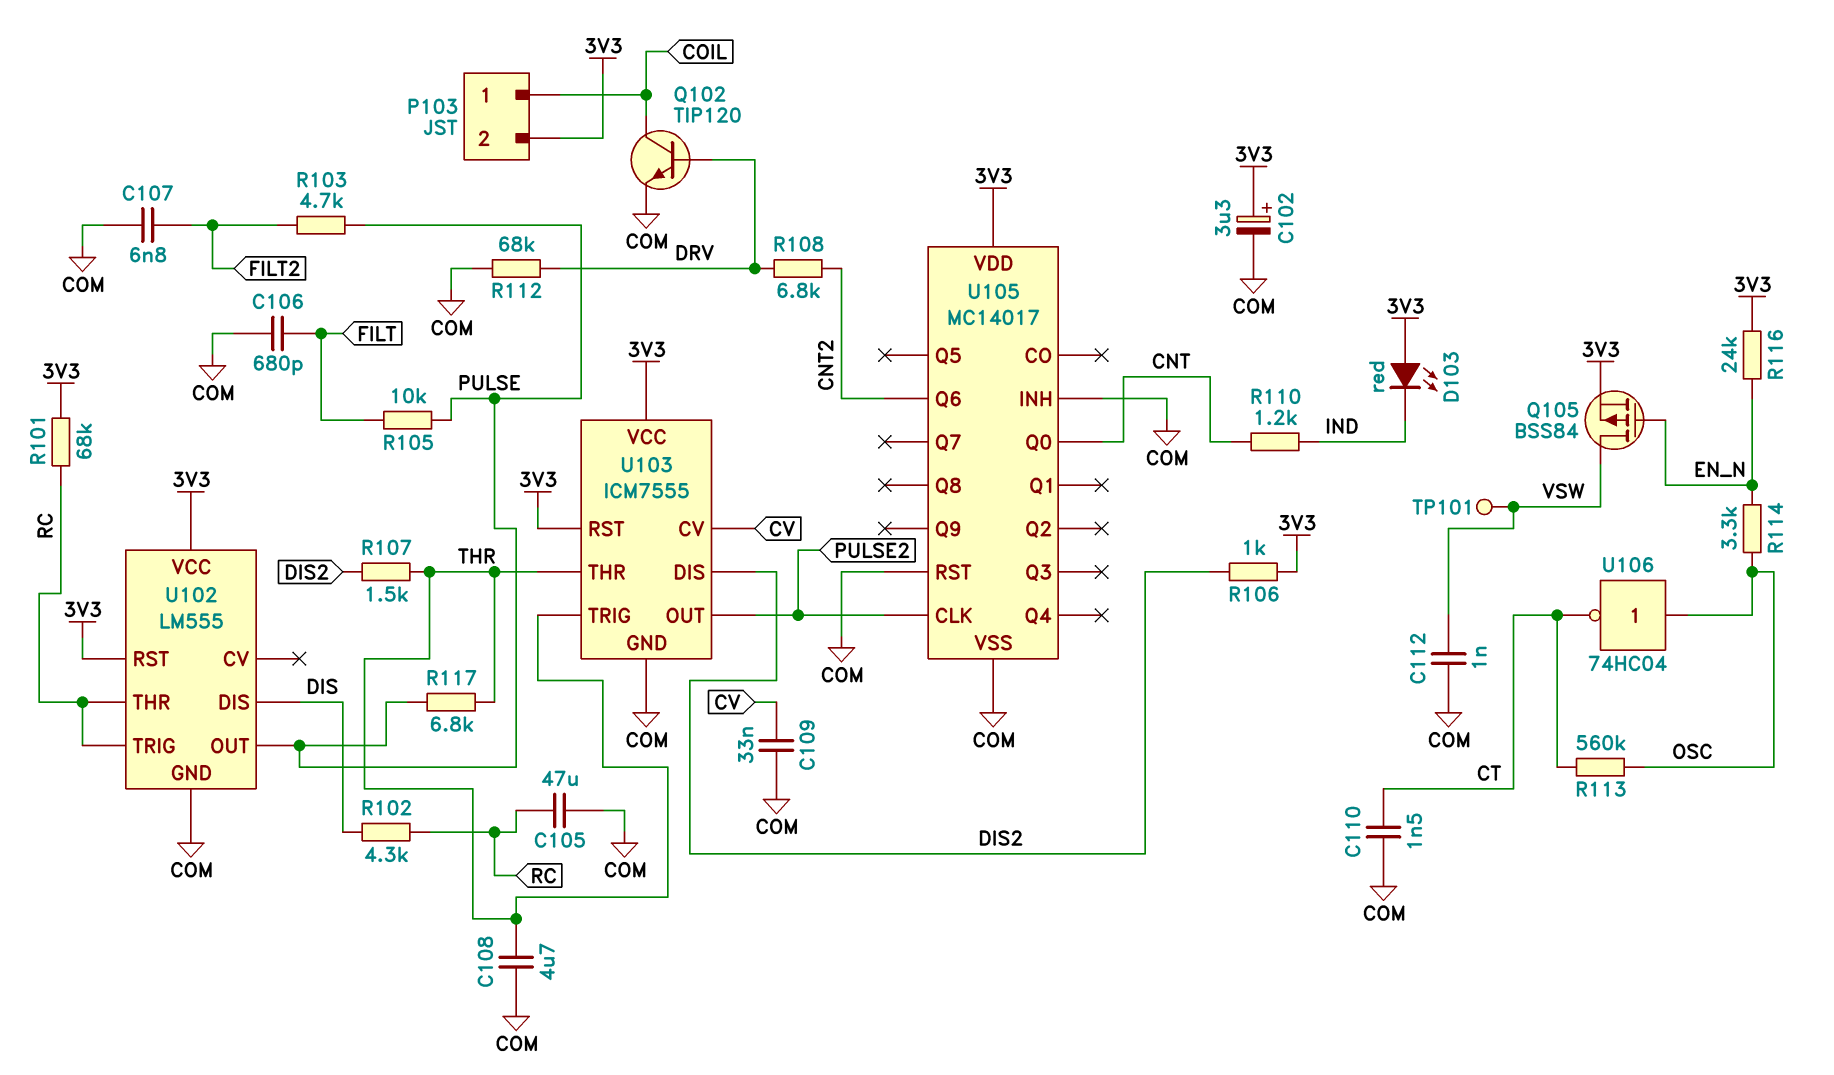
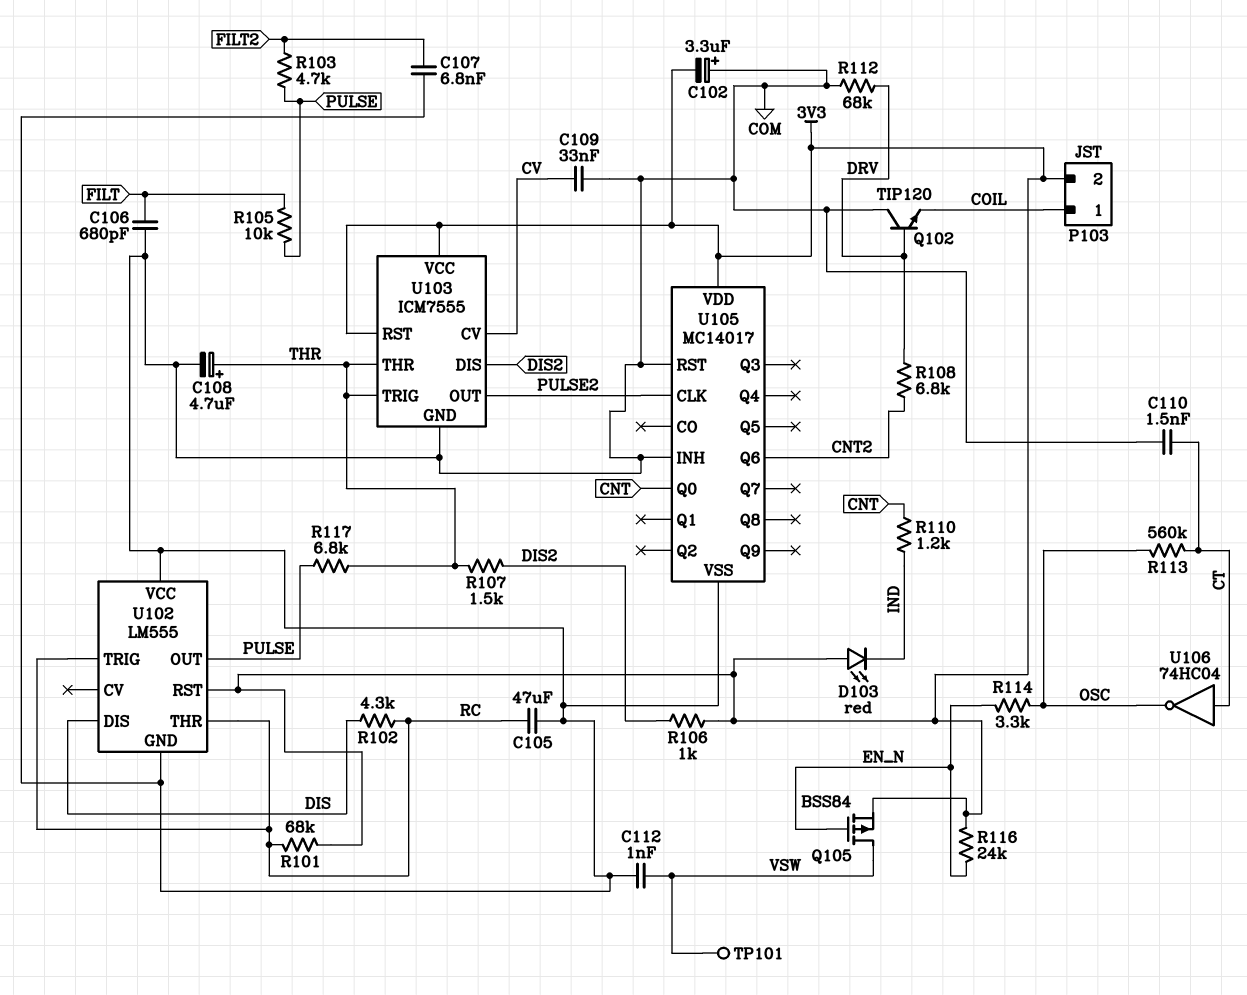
C102: 3.3uF (plus 3V3, minus COM) -> 3.3uF (plus COM, minus 3V3)
C108: 4.7uF (COM, THR) -> 4.7uF (plus THR, minus COM)
Q102: NPN TIP120 (B DRV, C COIL, E COM) -> NPN TIP120 (B DRV, C COM, E COIL)
U102 pin VCC: 3V3 -> COM
U106: NOT 74HC04 (in OSC, out CT) -> NOT 74HC04 (in CT, out OSC)

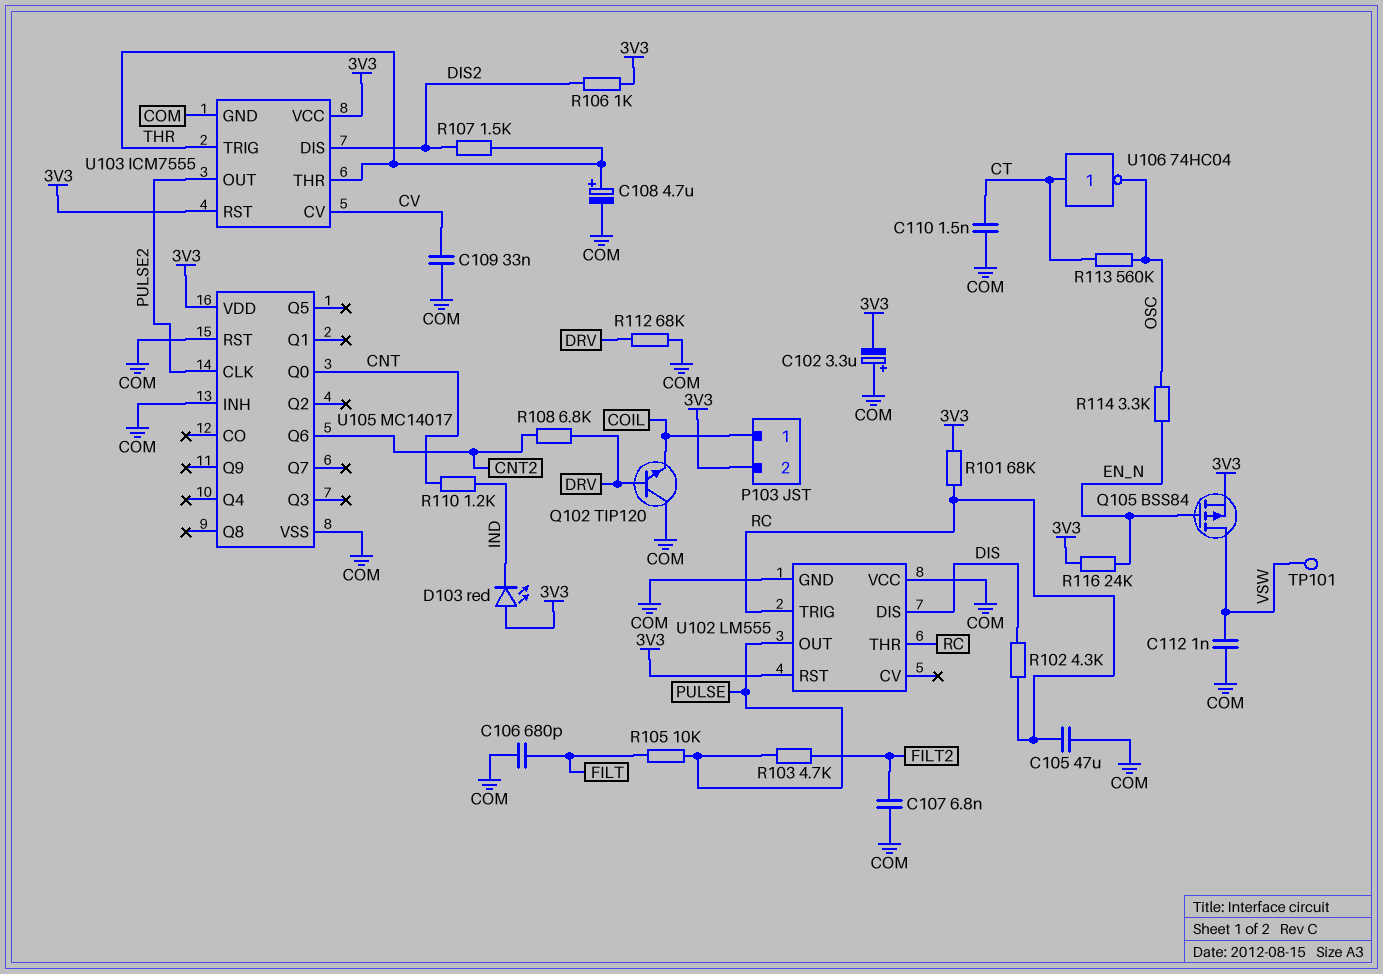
R117: 6.8k (PULSE, THR) -> none

